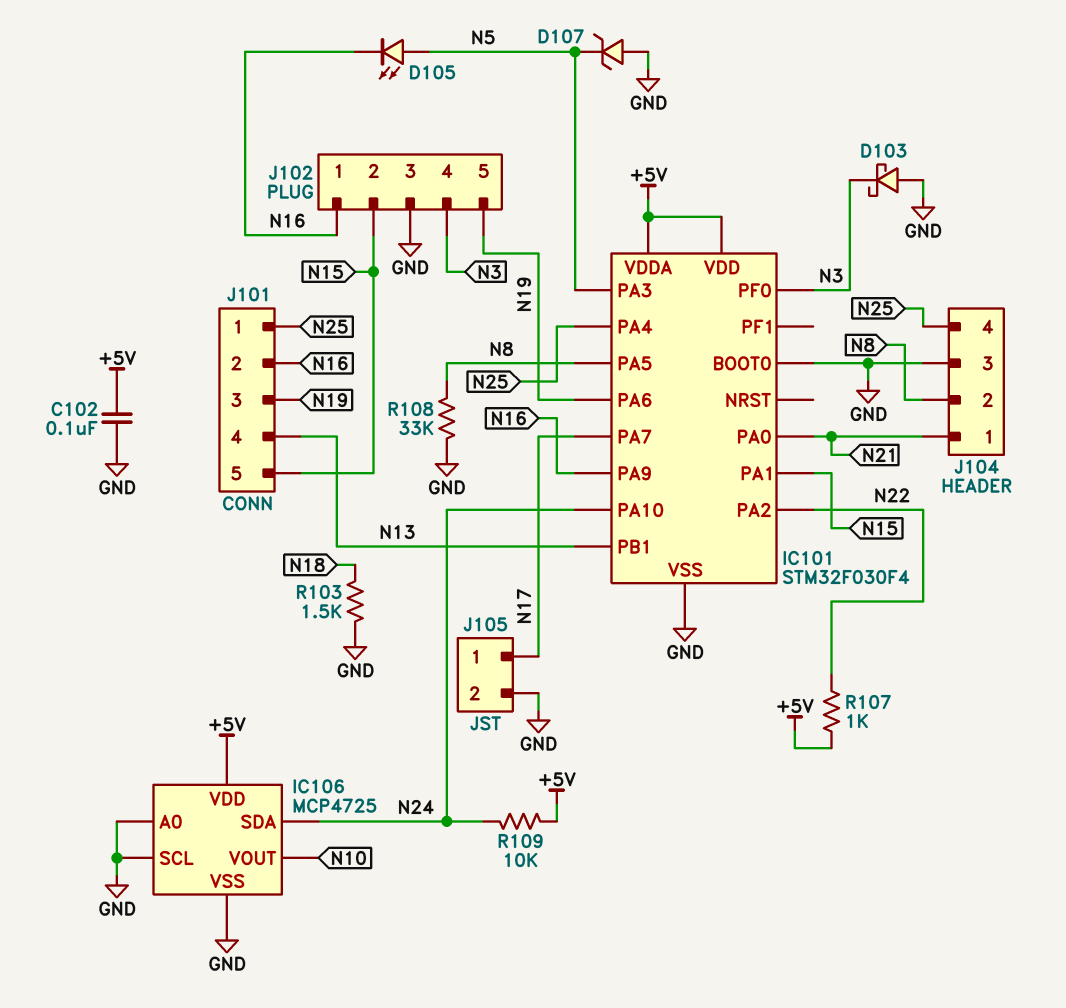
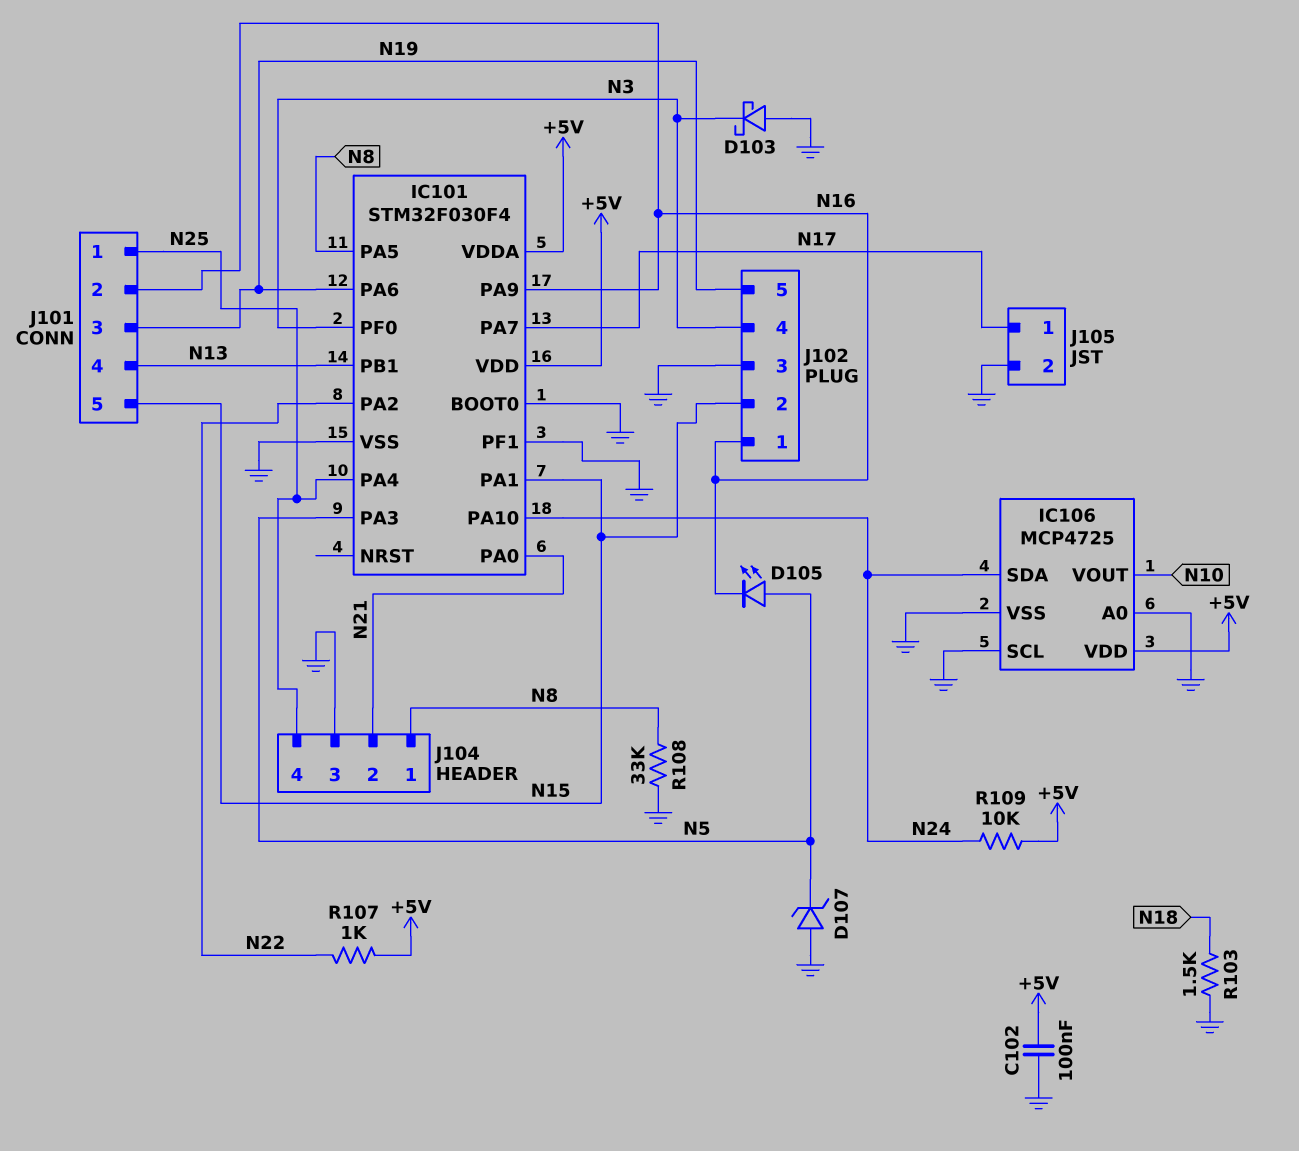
IC101 pin PF1: none -> GND
J104 pin 1: N21 -> N8
J104 pin 2: N8 -> N21

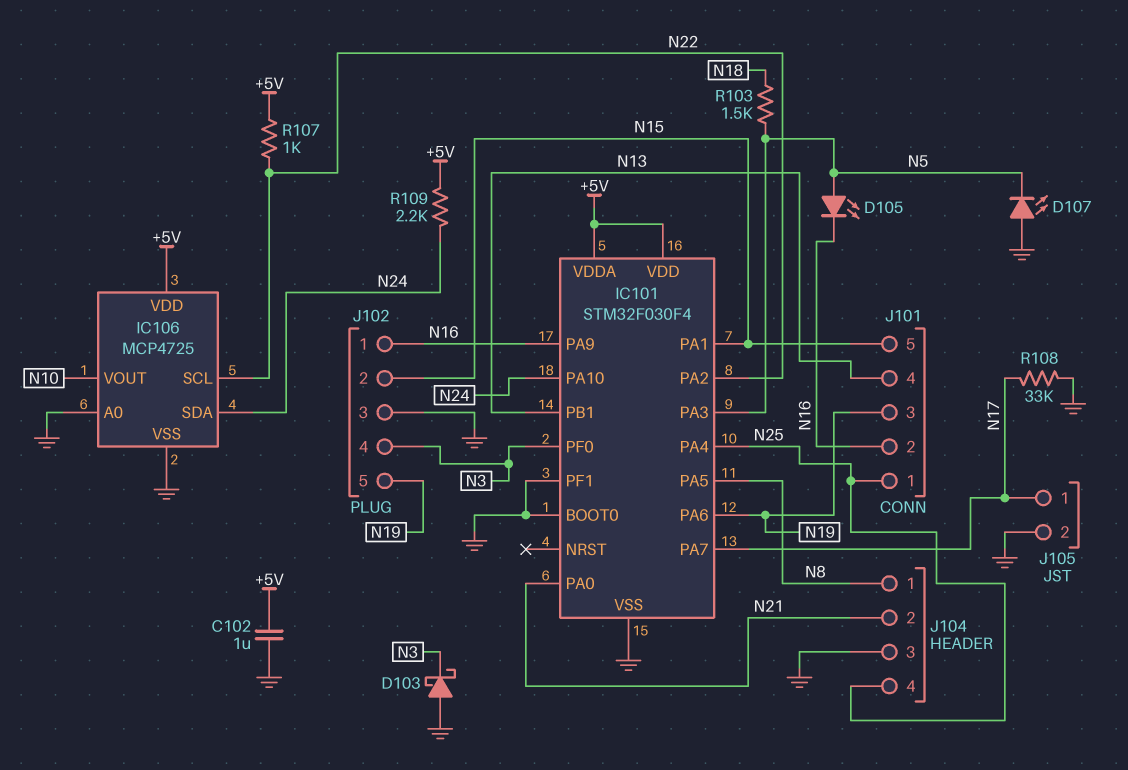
C102: 100nF (+5V, GND) -> 1uF (+5V, GND)
D107: zener (A GND, K N5) -> LED (A GND, K N5)
IC106 pin SCL: GND -> N22
R103: 1.5k (GND, N18) -> 1.5k (N5, N18)
R108: 33k (GND, N8) -> 33k (GND, N17)
R109: 10k (+5V, N24) -> 2.2k (+5V, N24)

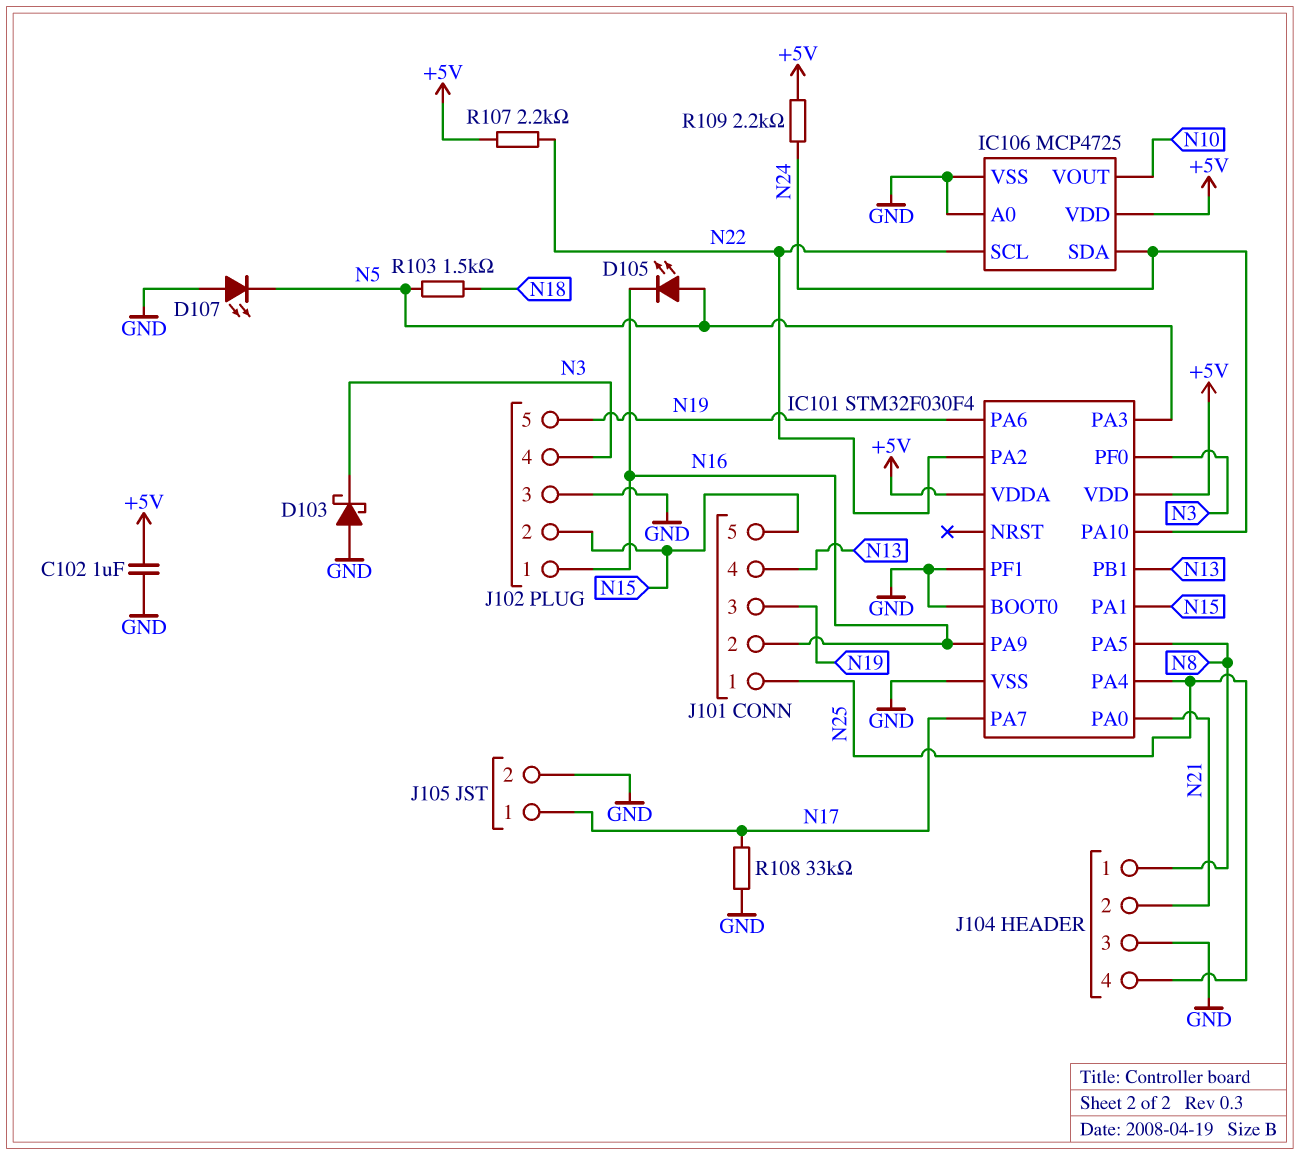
R107: 1k (+5V, N22) -> 2.2k (+5V, N22)

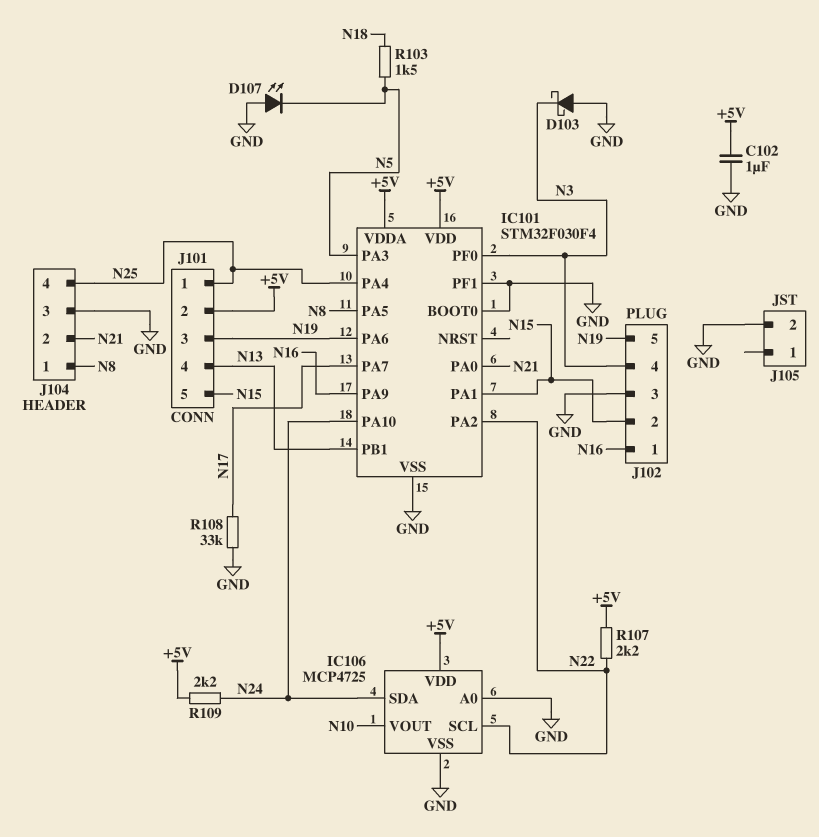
D105: LED (A N5, K N16) -> none
J101 pin 2: N16 -> +5V
J105 pin 1: N17 -> none

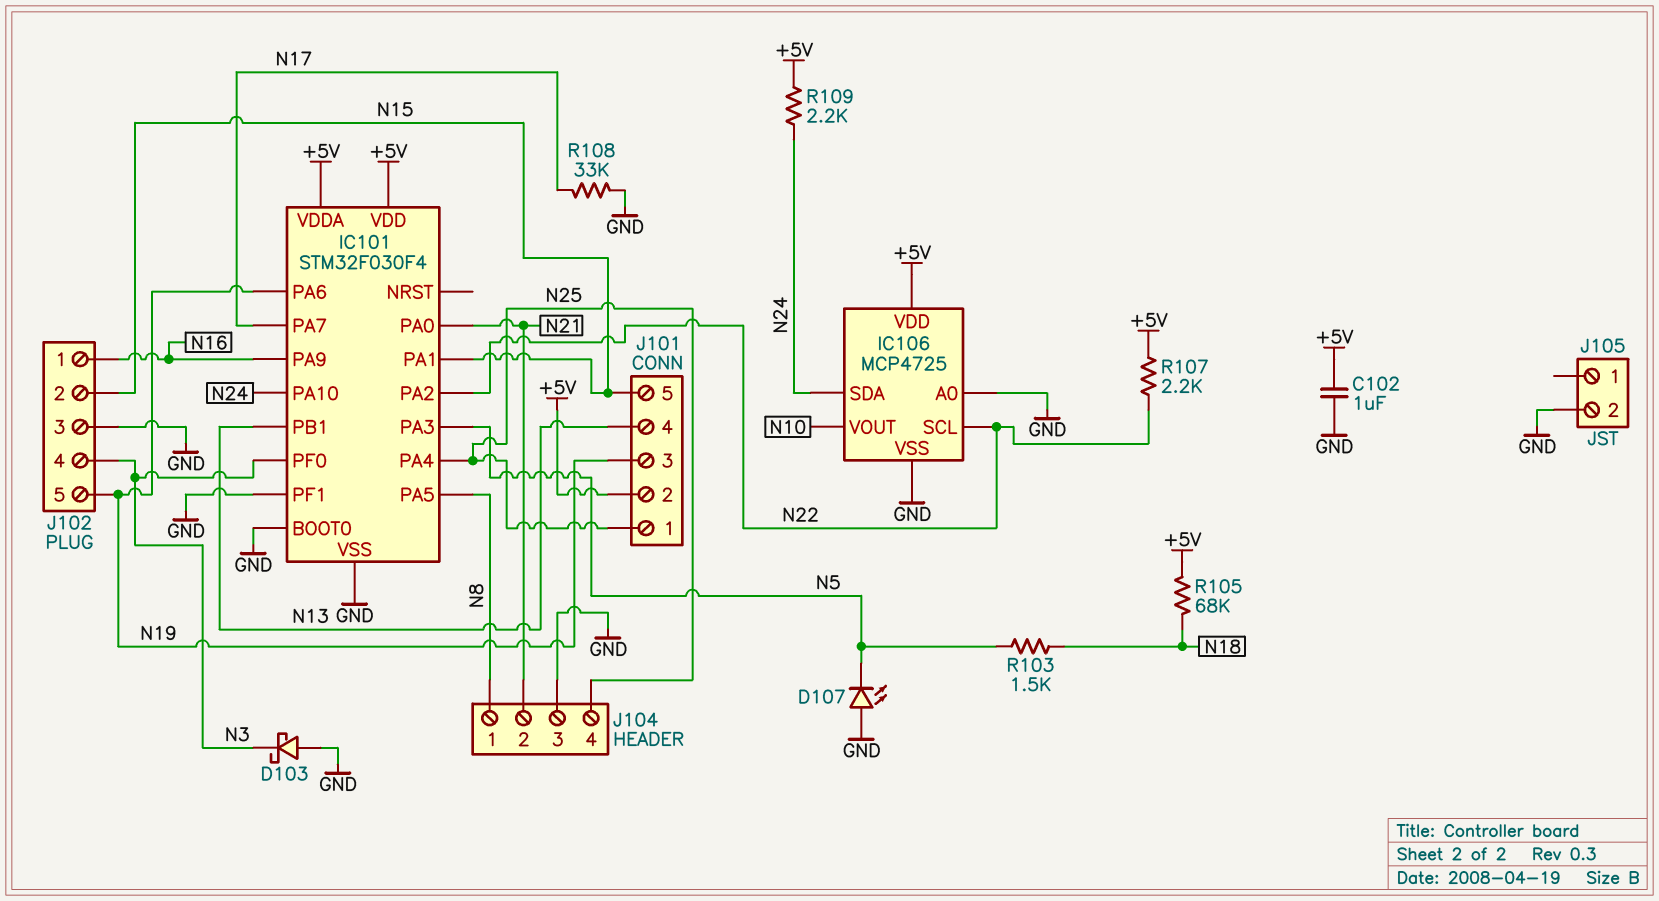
R105: none -> 68k (+5V, N18)

